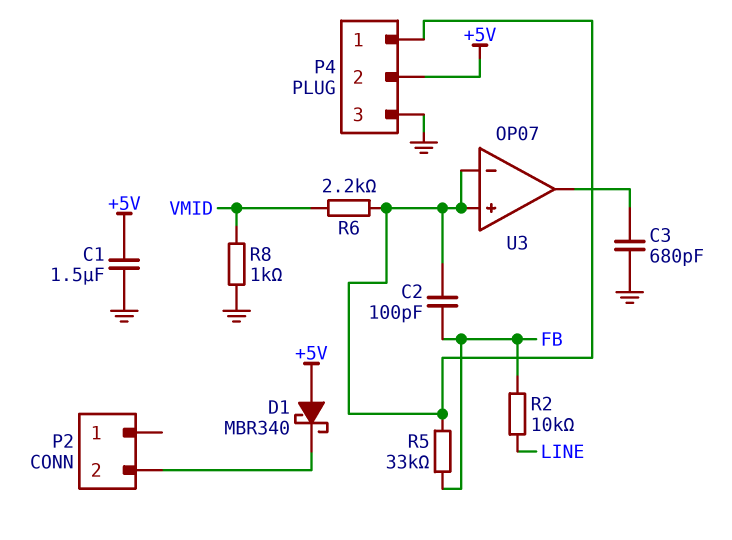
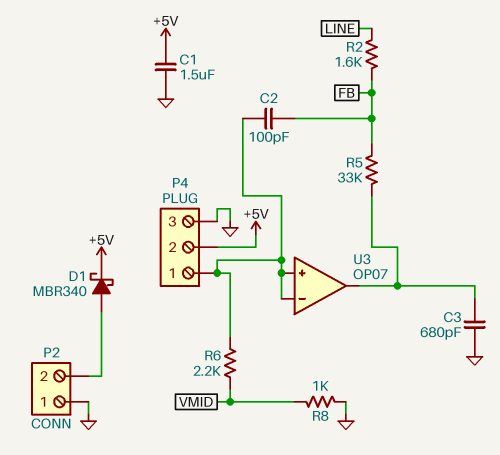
D1: schottky MBR340 (A +5V, K P2/2) -> schottky MBR340 (A P2/2, K +5V)
P2 pin 1: none -> GND
R2: 10k (FB, LINE) -> 1.6k (FB, LINE)
R5: 33k (FB, P4/1) -> 33k (FB, U3/out)

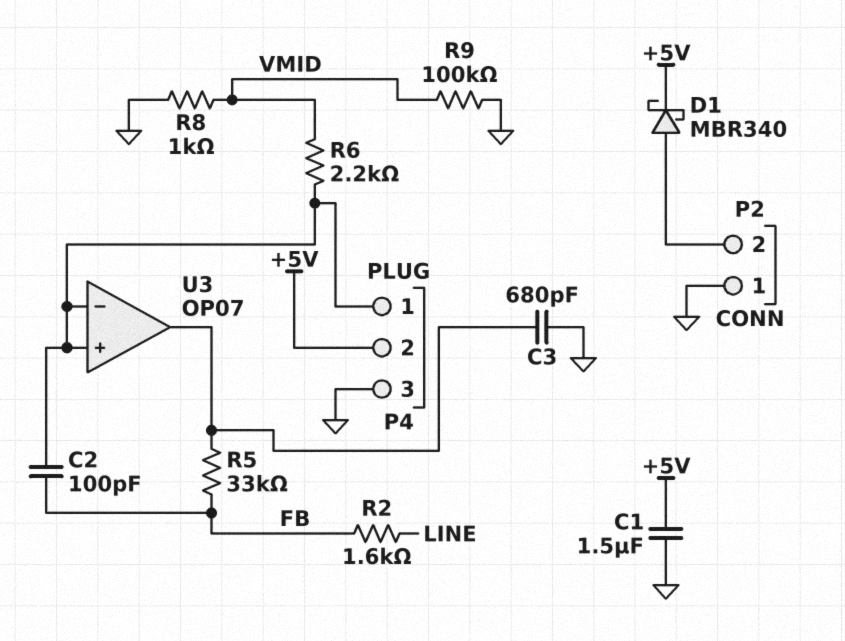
R9: none -> 100k (GND, VMID)

